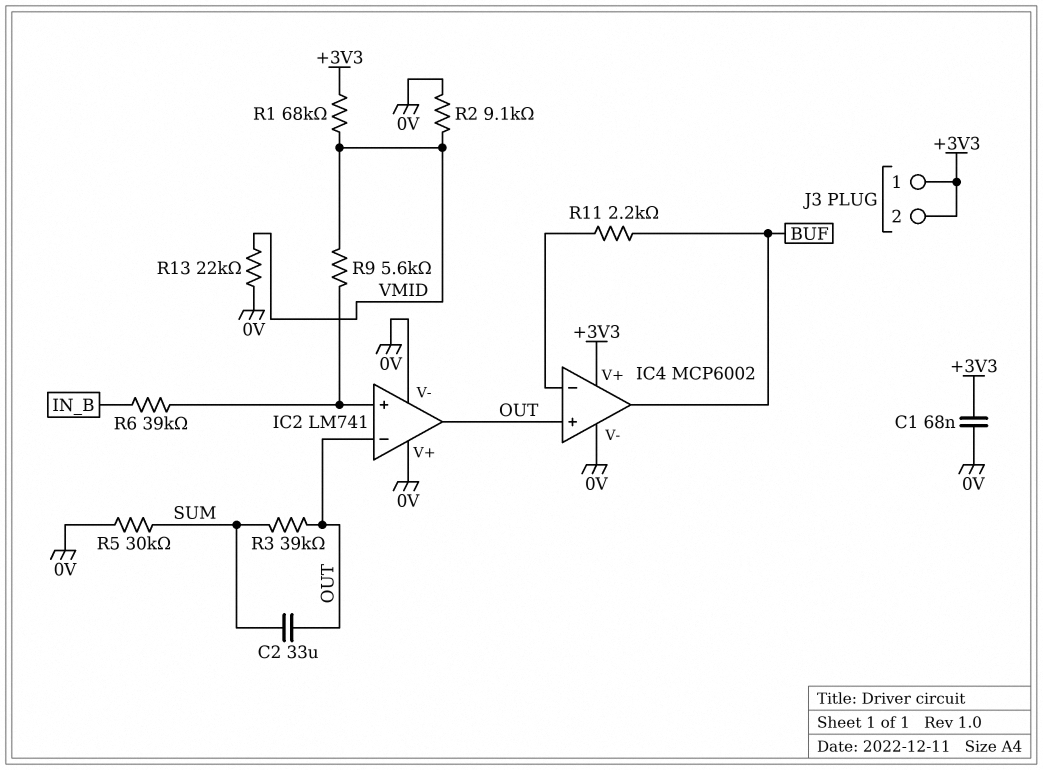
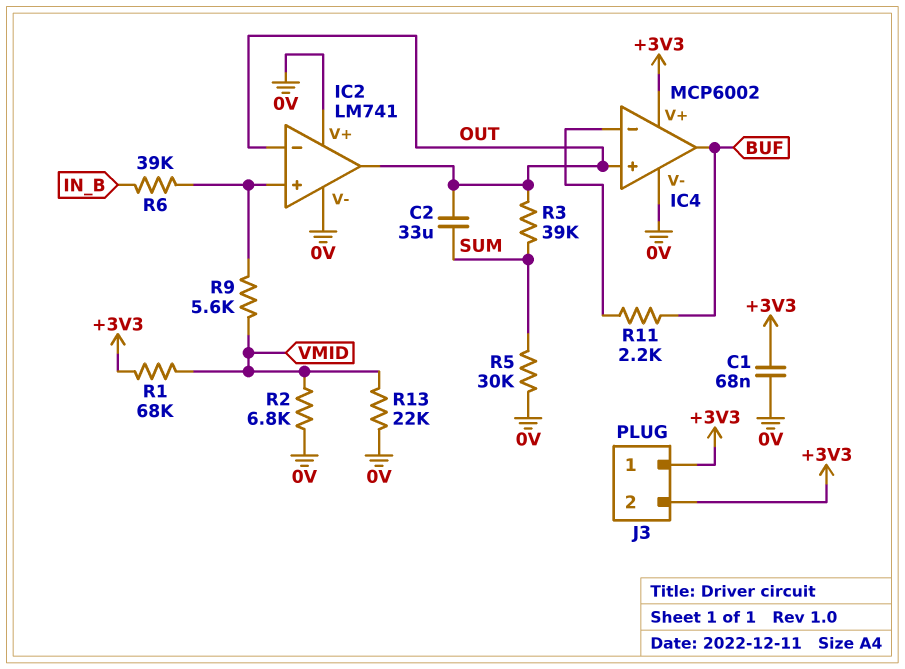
R2: 9.1k (0V, VMID) -> 6.8k (0V, VMID)

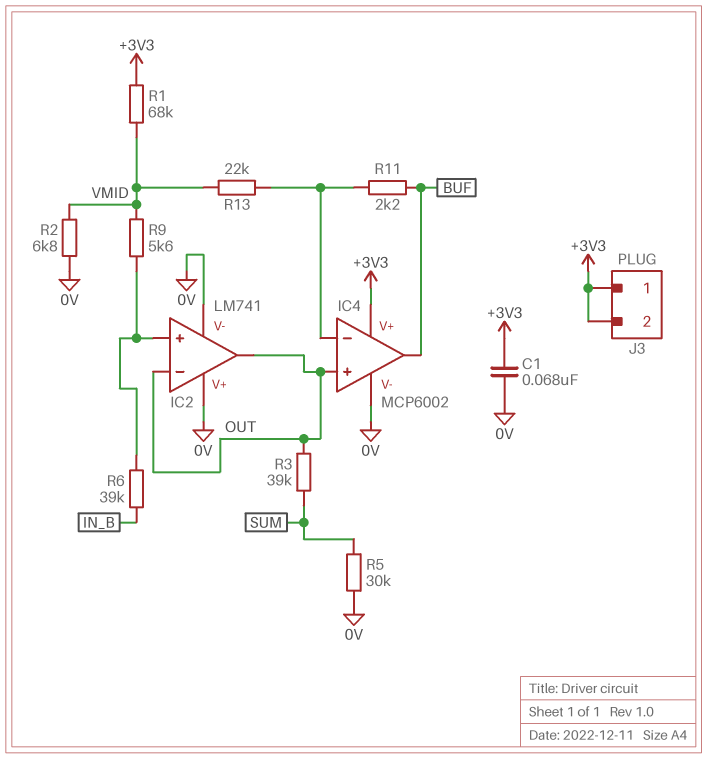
C2: 33uF (OUT, SUM) -> none
R13: 22k (0V, VMID) -> 22k (IC4/in-, VMID)

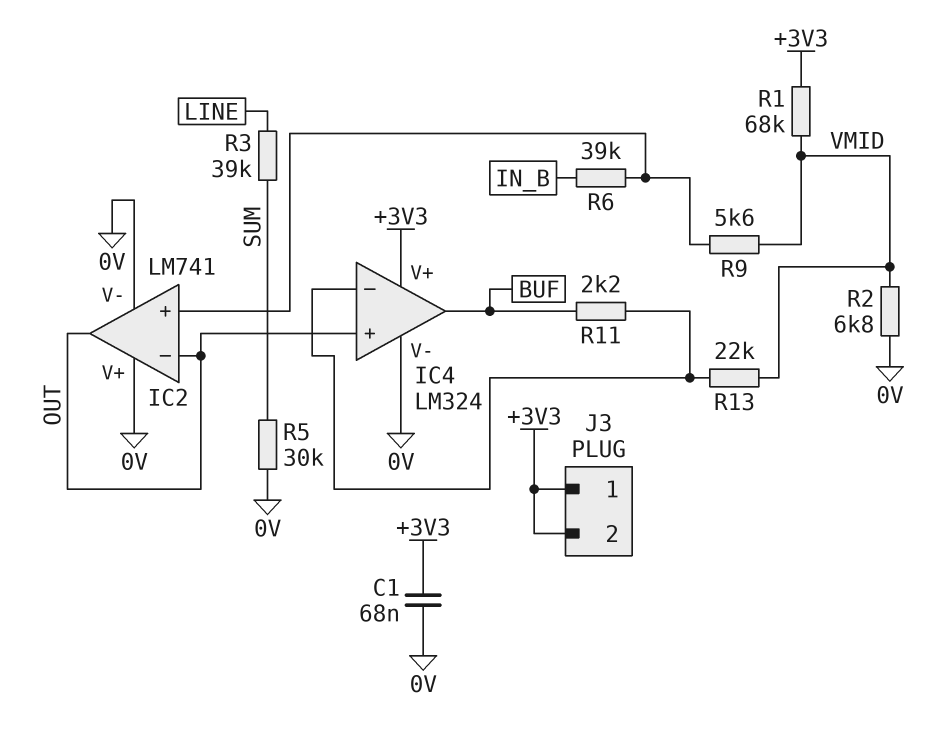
IC4: MCP6002 -> LM324
R3: 39k (OUT, SUM) -> 39k (LINE, SUM)

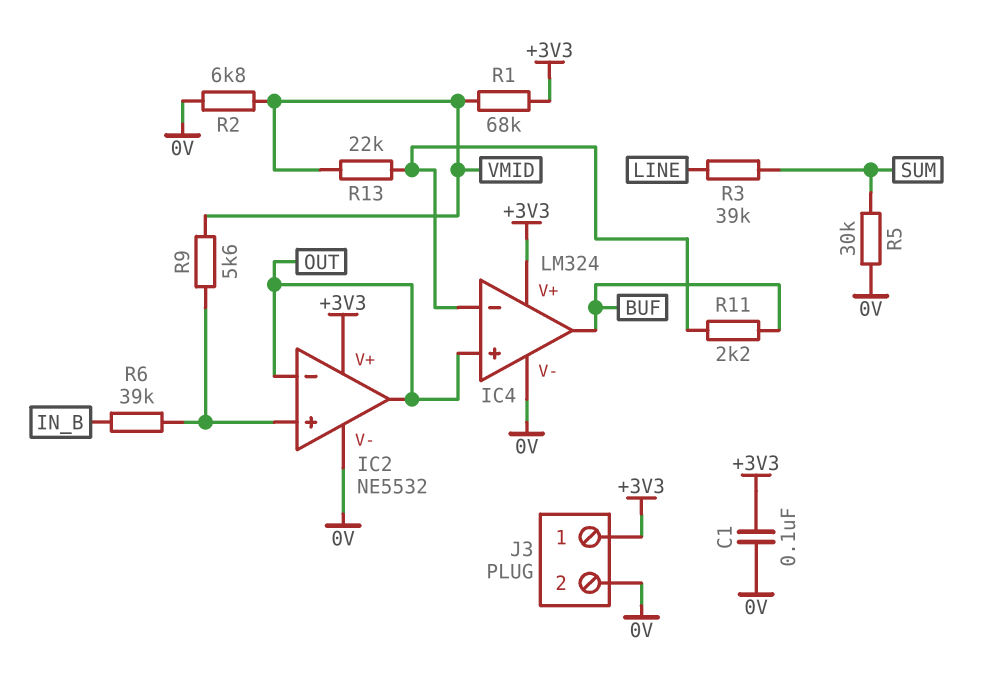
C1: 68nF (+3V3, 0V) -> 100nF (+3V3, 0V)
IC2: LM741 -> NE5532
IC2 pin V+: 0V -> +3V3
J3 pin 2: +3V3 -> 0V

